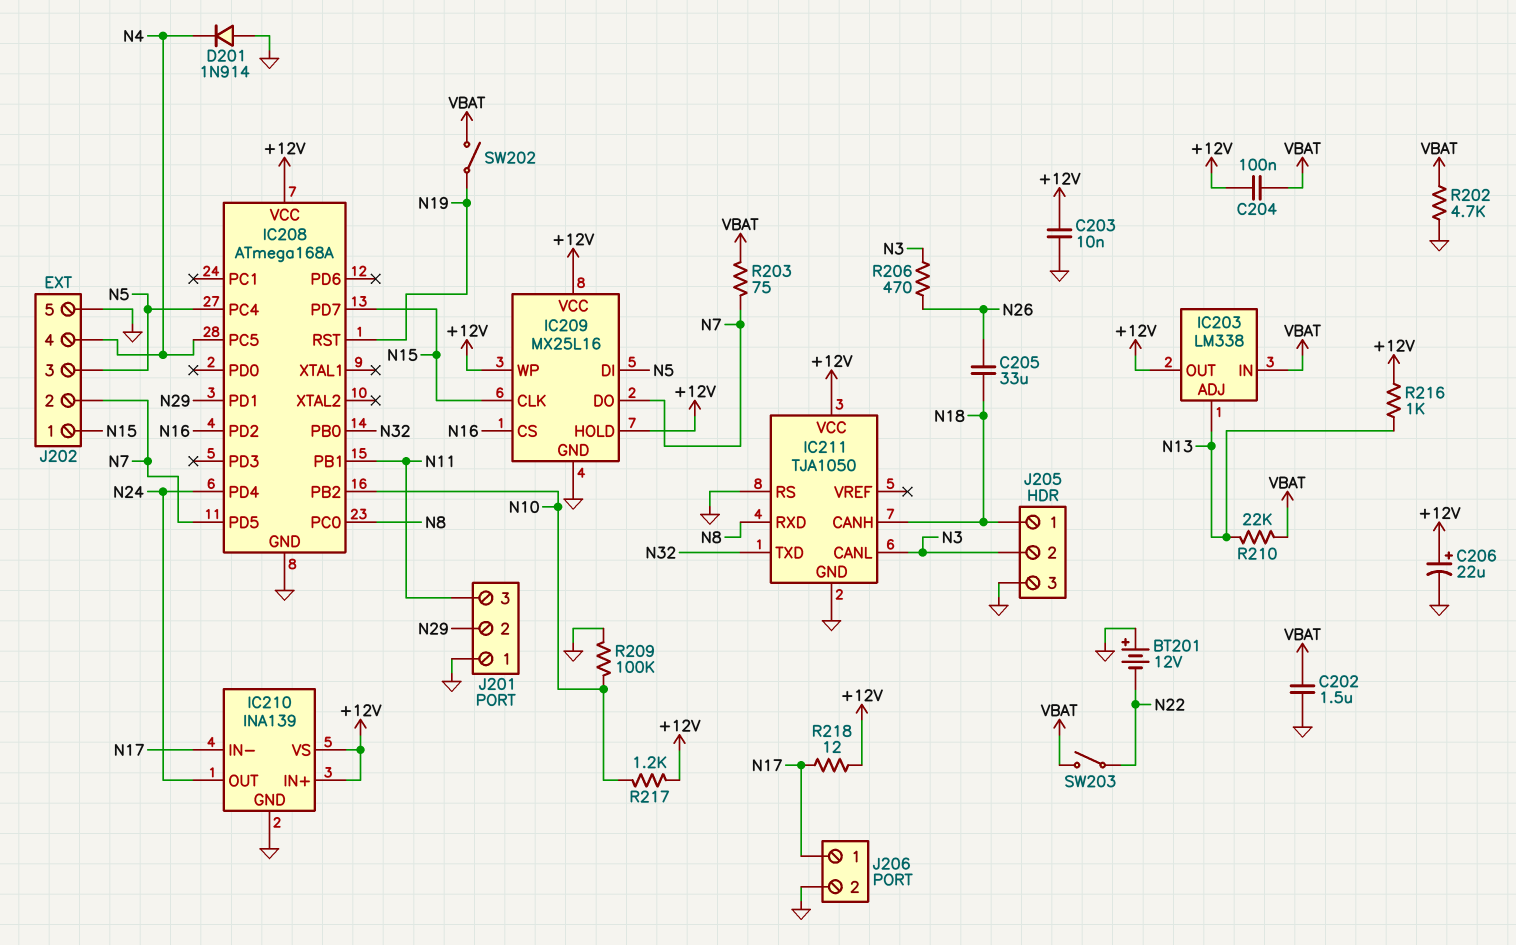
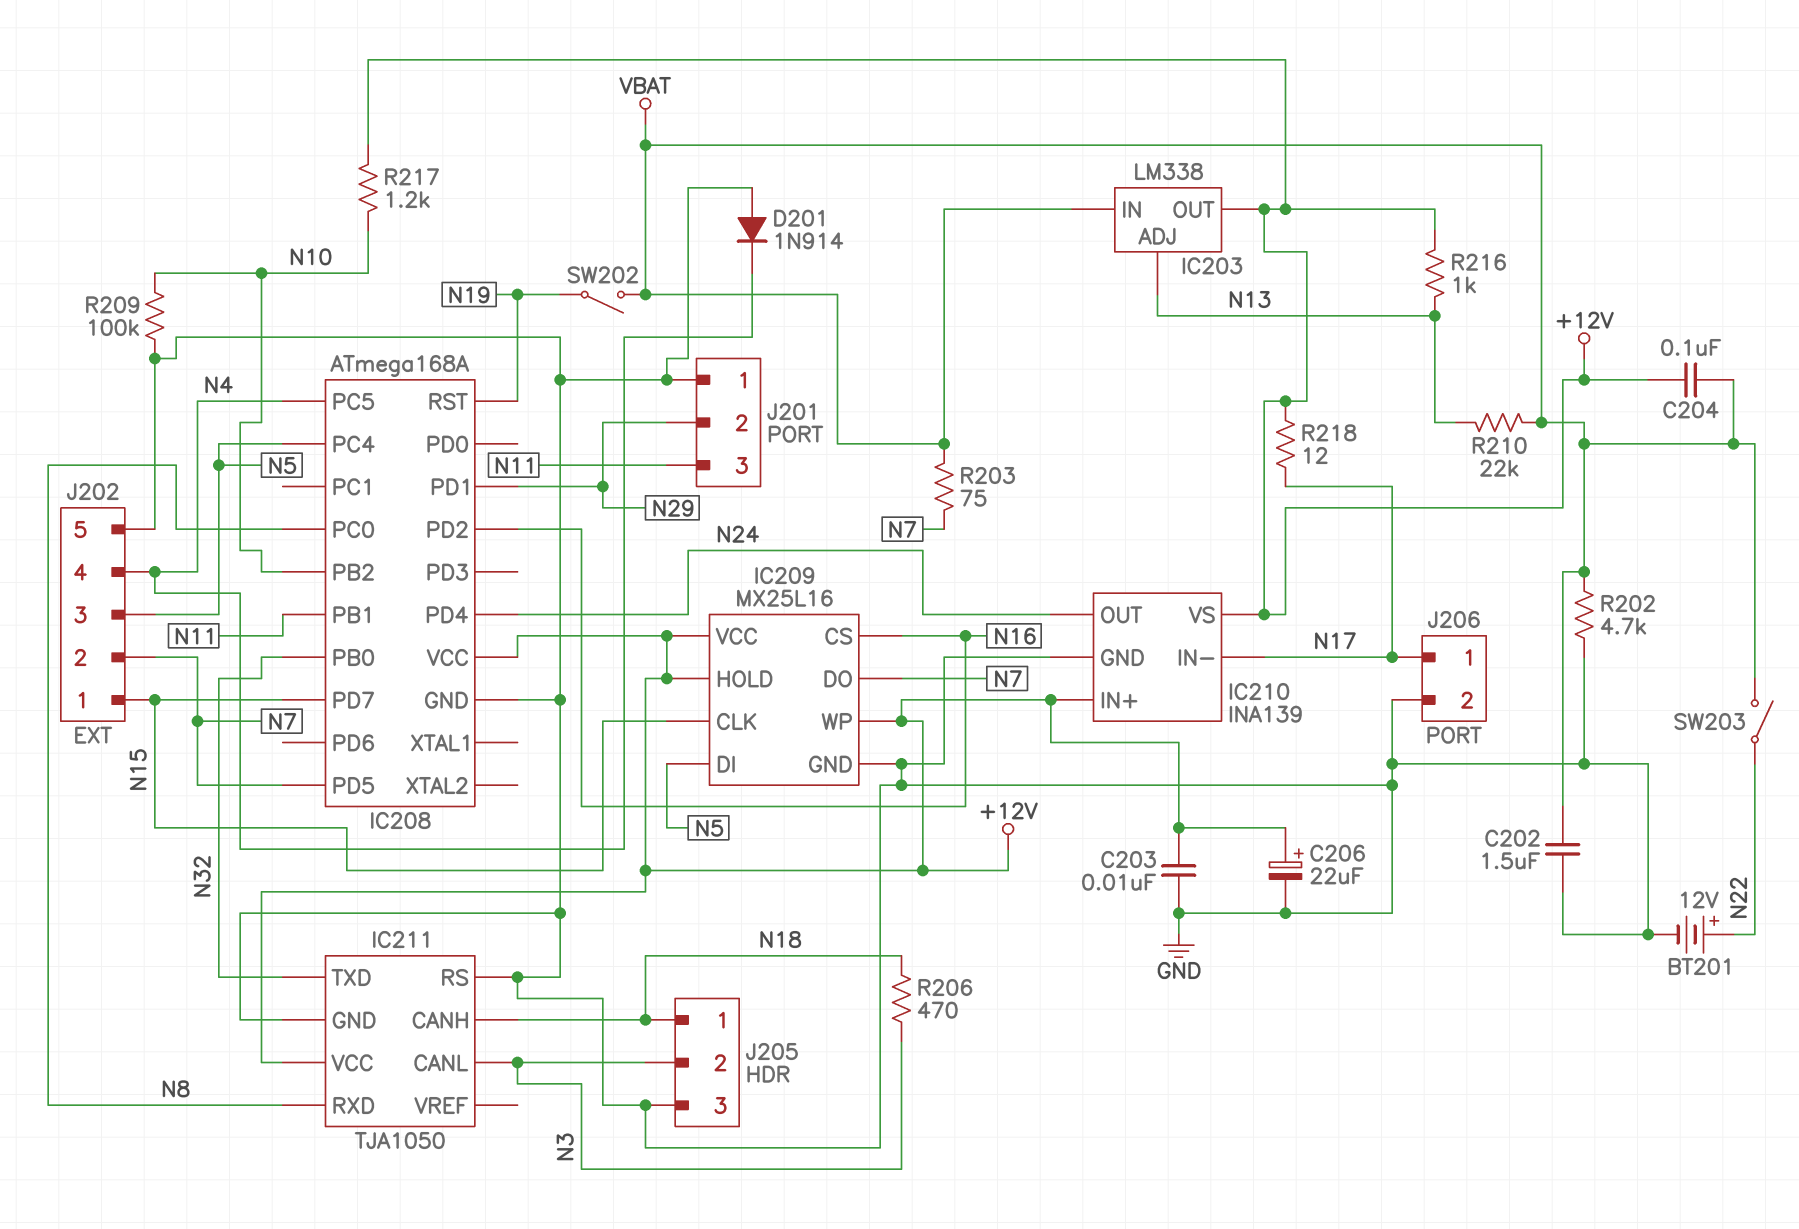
BT201: 12V (plus GND, minus N22) -> 12V (plus N22, minus GND)
C205: 33uF (N18, N26) -> none
R206: 470 (N3, N26) -> 470 (N3, N18)

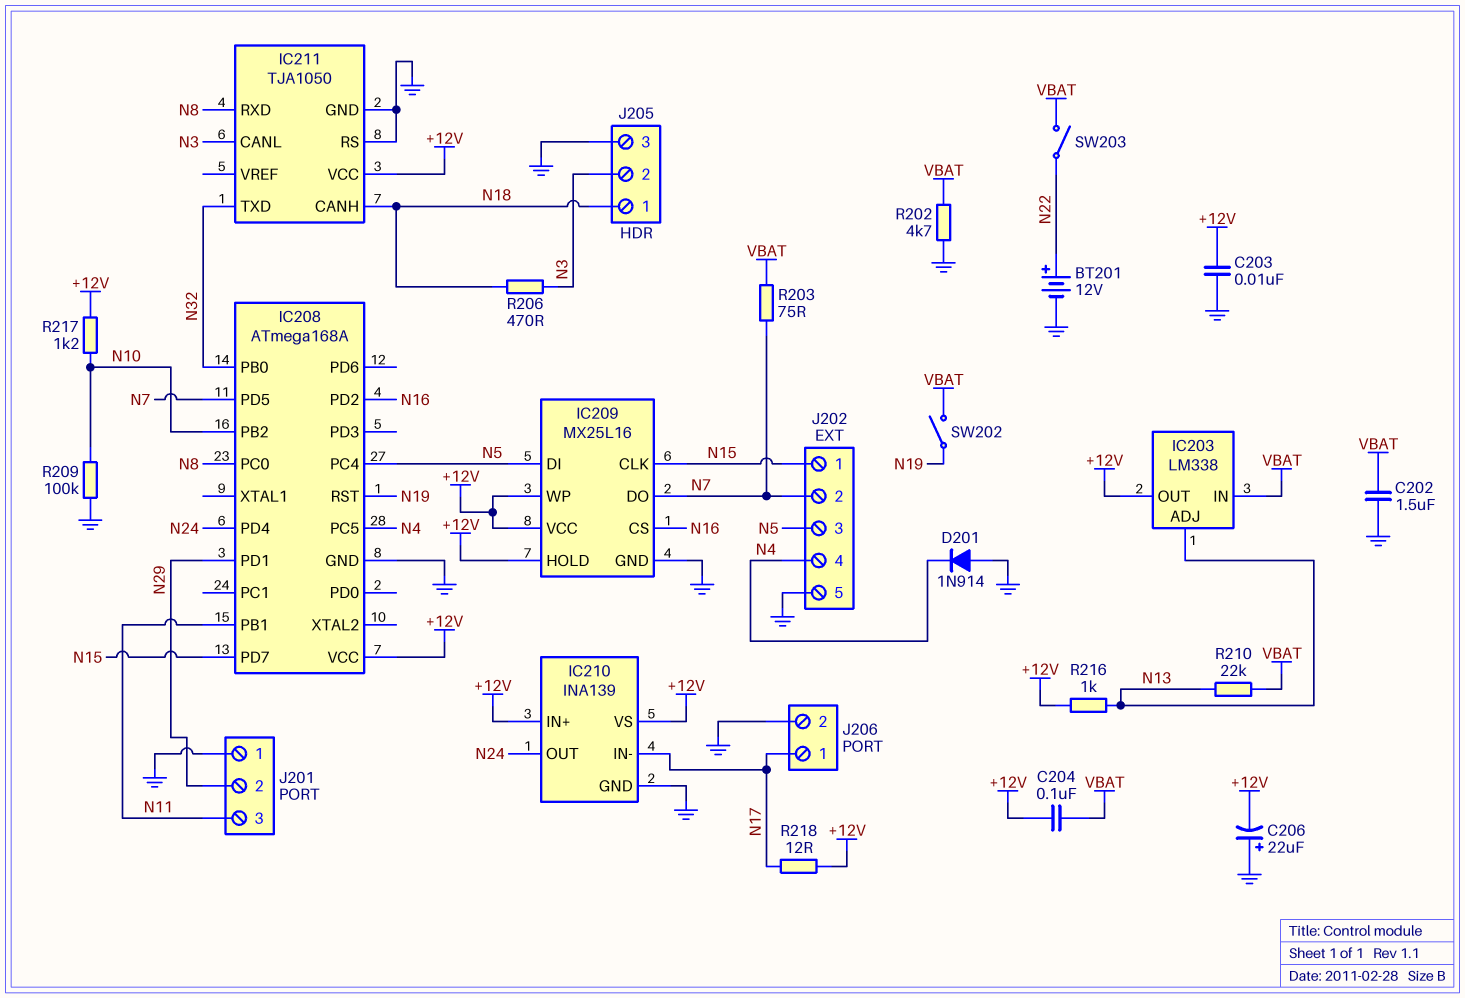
C206: 22uF (plus +12V, minus GND) -> 22uF (plus GND, minus +12V)

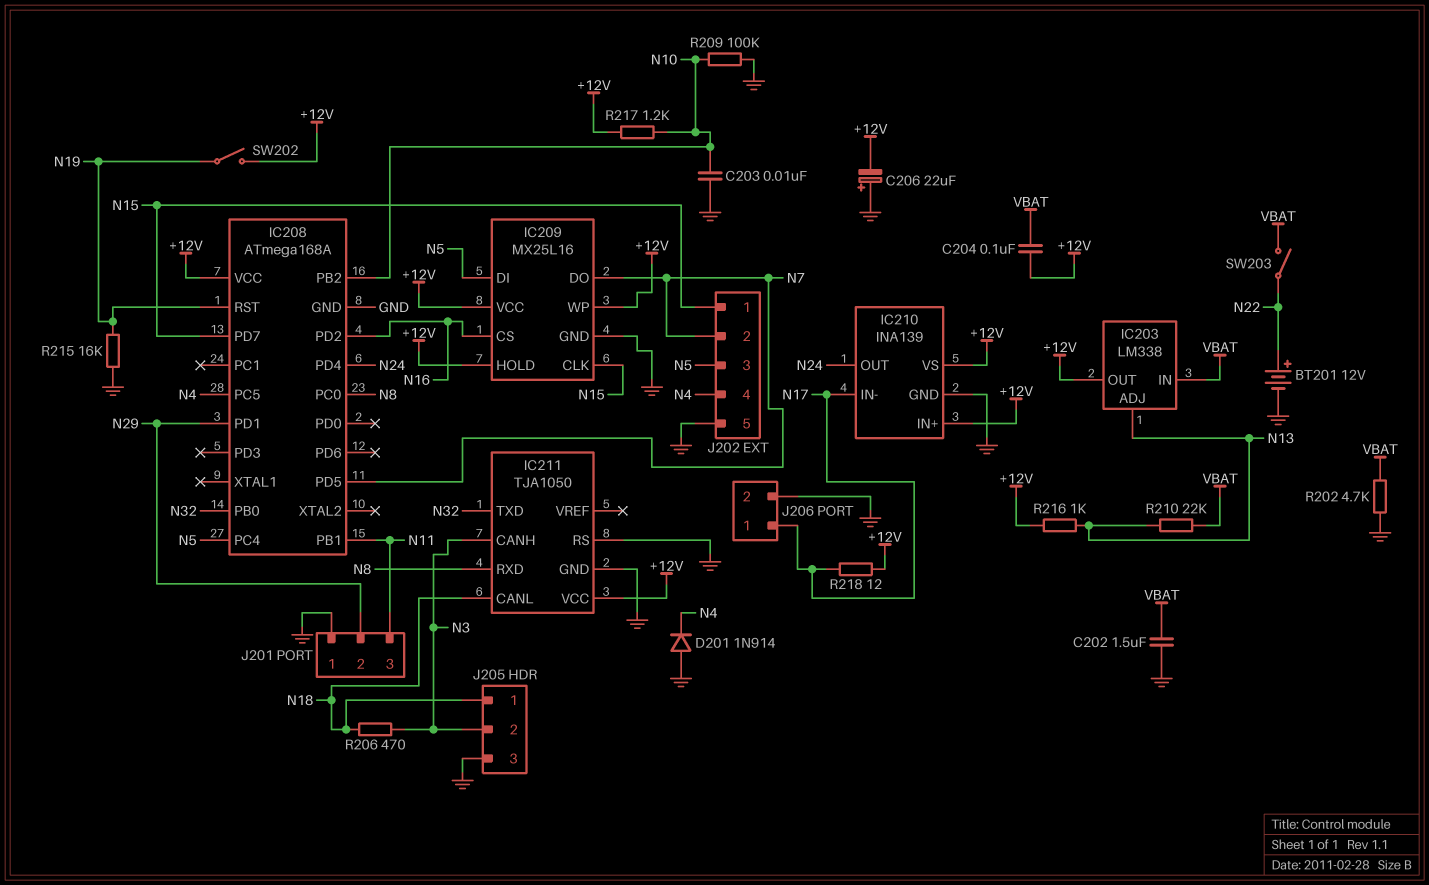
C203: 10nF (+12V, GND) -> 10nF (GND, N10)
IC211 pin CANH: N18 -> N3
IC211 pin CANL: N3 -> N18
R203: 75 (N7, VBAT) -> none
R215: none -> 16k (GND, N19)
SW202: switch (N19, VBAT) -> switch (+12V, N19)

